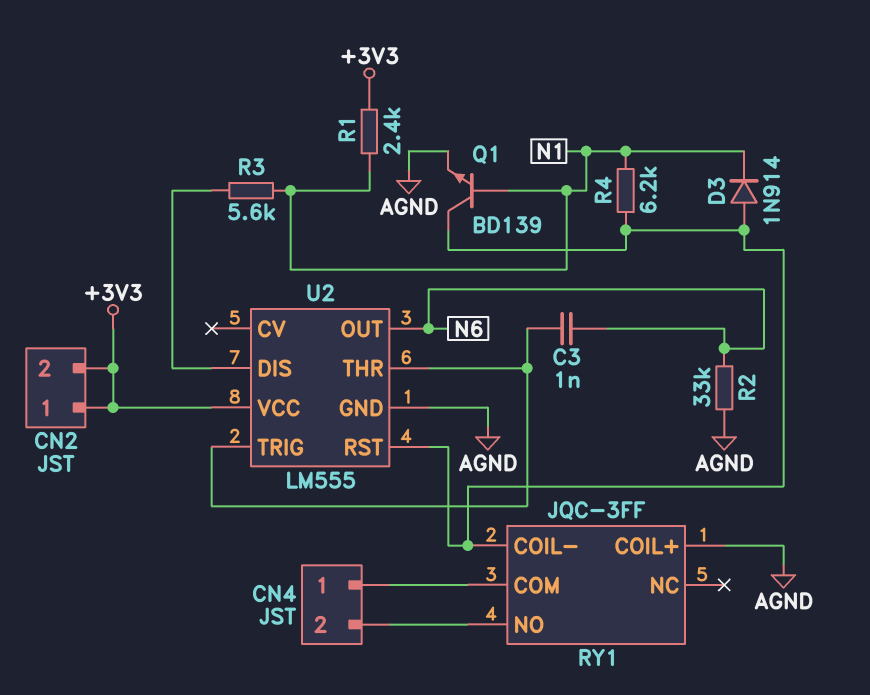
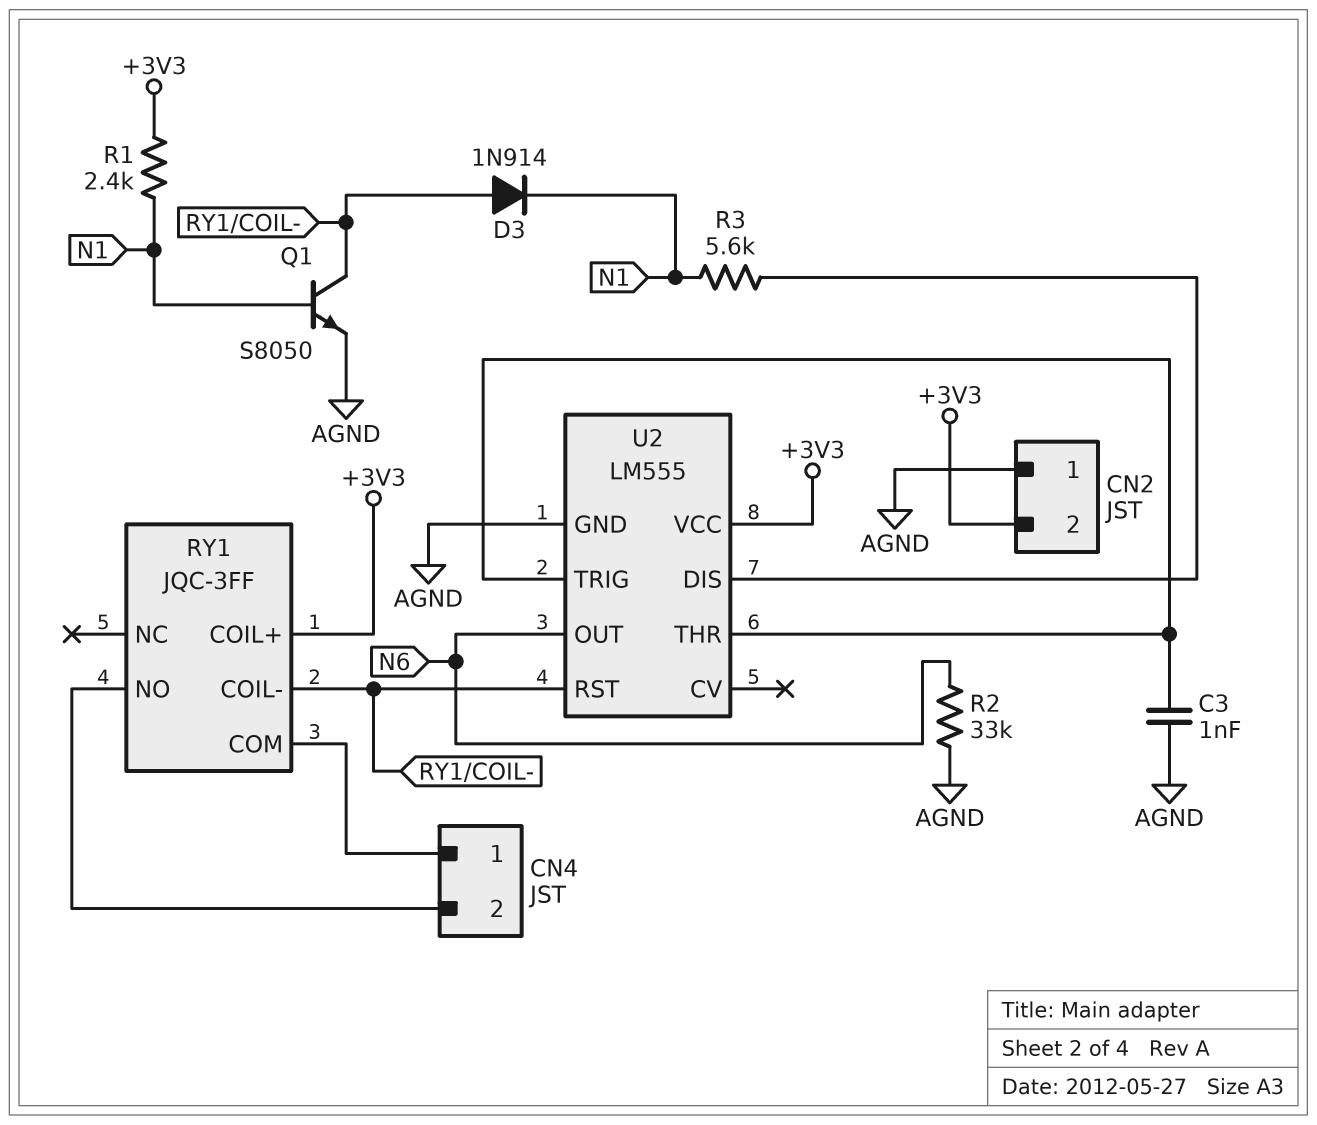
C3: 1nF (N6, U2/THR) -> 1nF (AGND, U2/THR)
CN2 pin 1: +3V3 -> AGND
Q1: NPN BD139 (B N1, C RY1/COIL-, E AGND) -> NPN S8050 (B N1, C RY1/COIL-, E AGND)
R4: 6.2k (N1, RY1/COIL-) -> none
RY1 pin COIL+: AGND -> +3V3

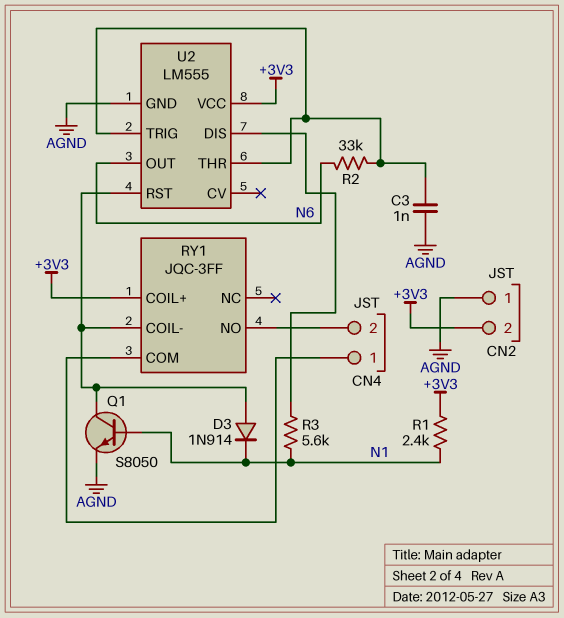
R2: 33k (AGND, N6) -> 33k (N6, U2/THR)

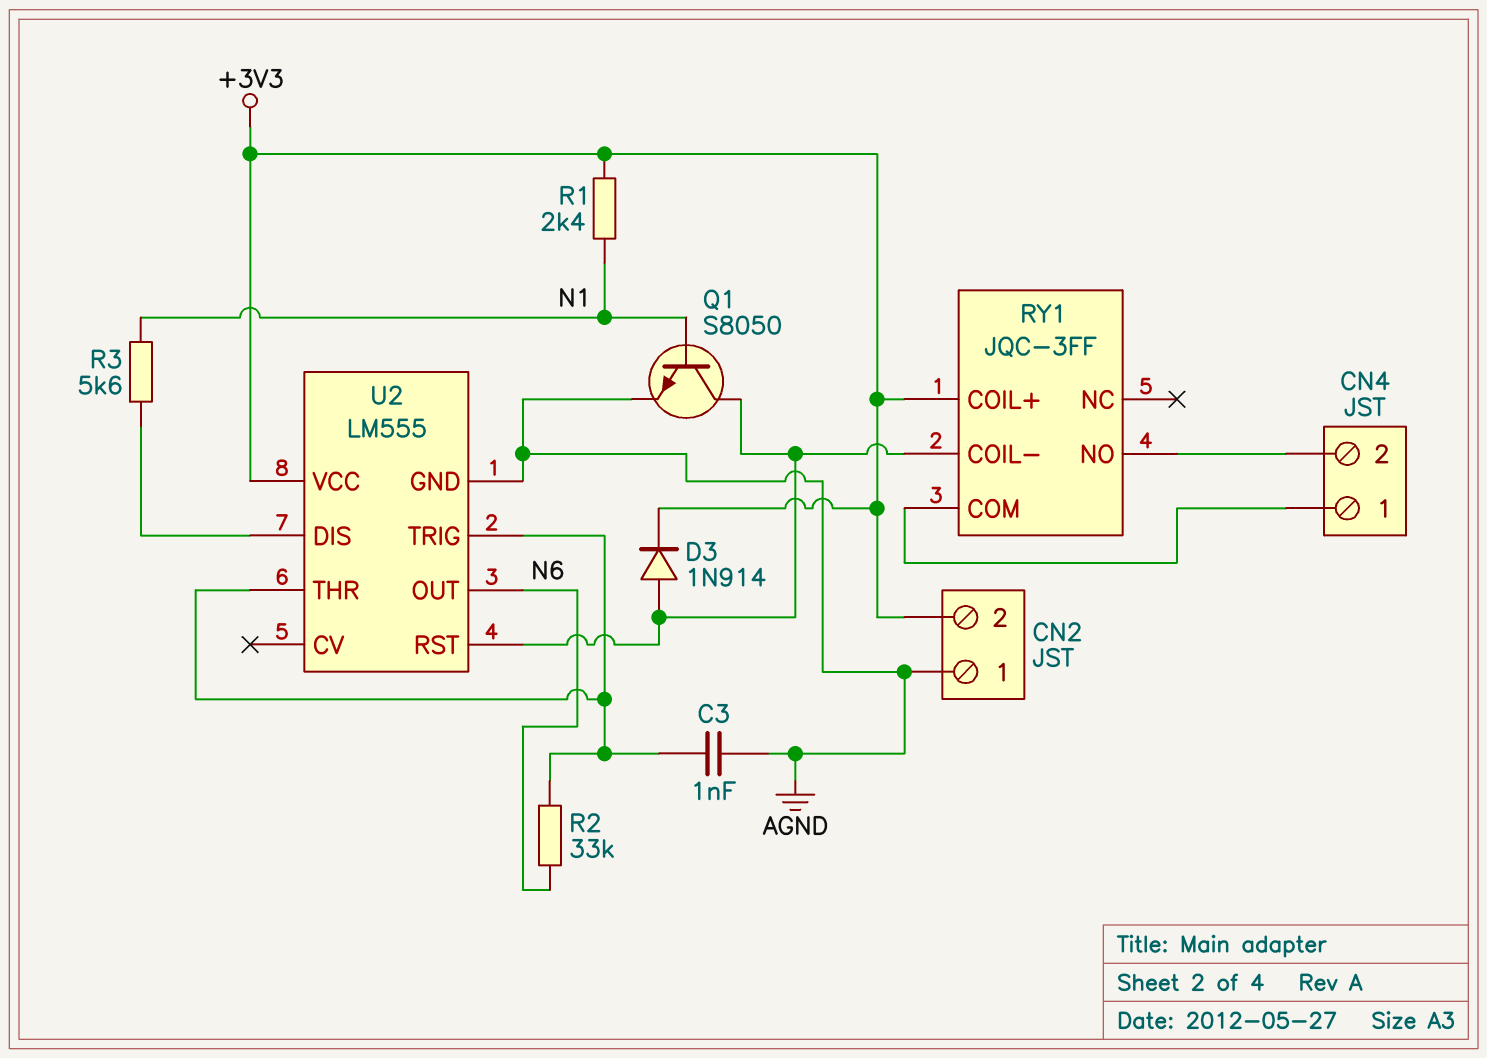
D3: diode 1N914 (A RY1/COIL-, K N1) -> diode 1N914 (A RY1/COIL-, K +3V3)

